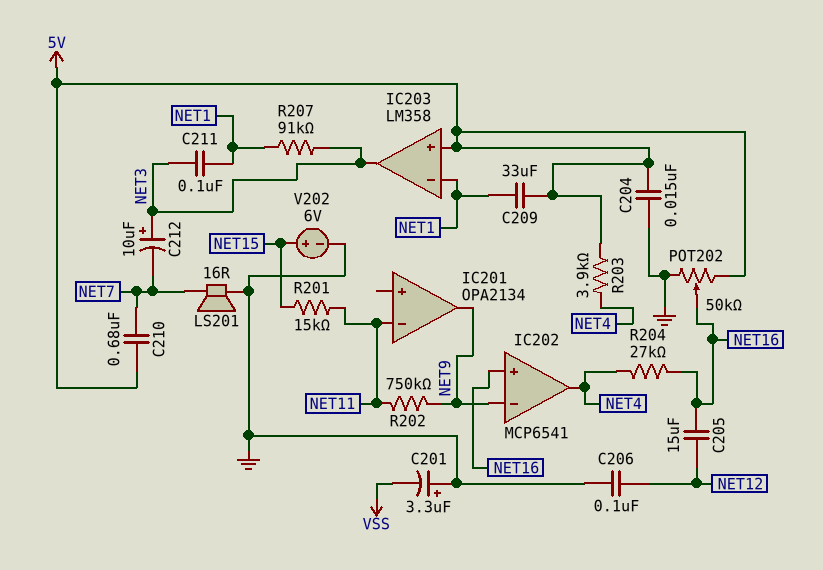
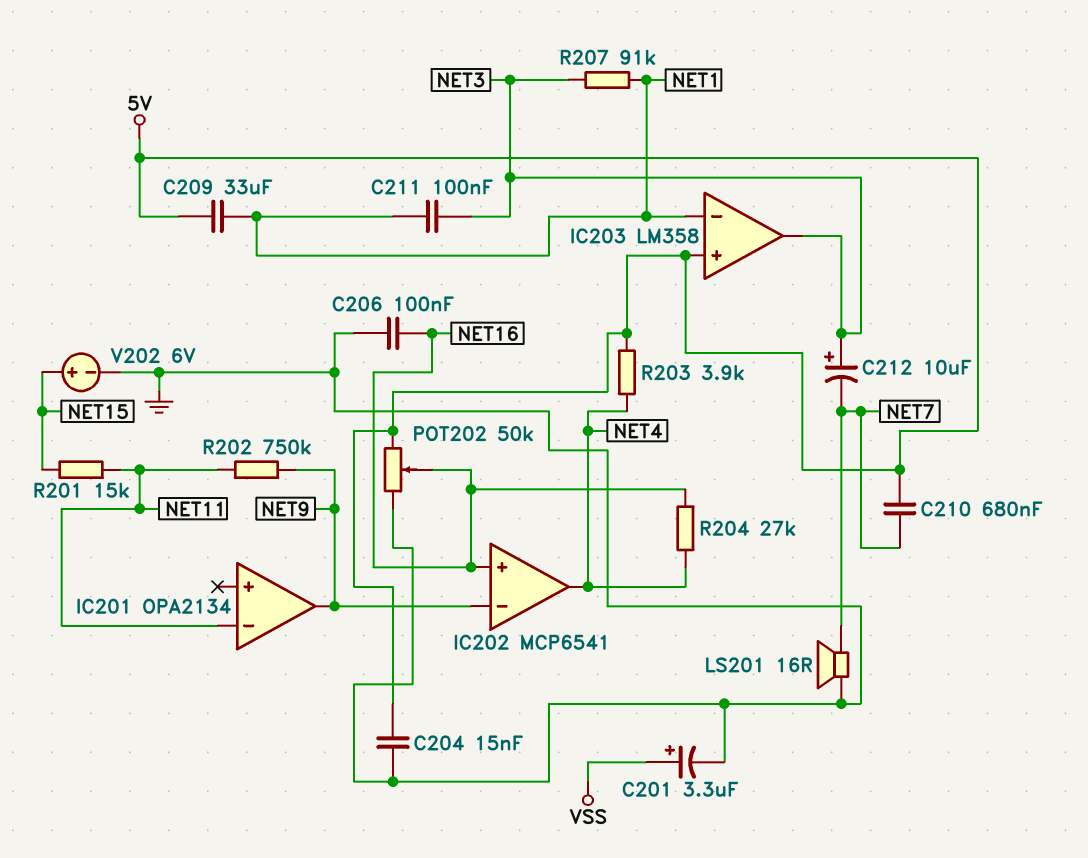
C201: 3.3uF (plus GND, minus VSS) -> 3.3uF (plus VSS, minus GND)
C205: 15uF (NET12, NET16) -> none
C206: 100nF (GND, NET12) -> 100nF (GND, NET16)

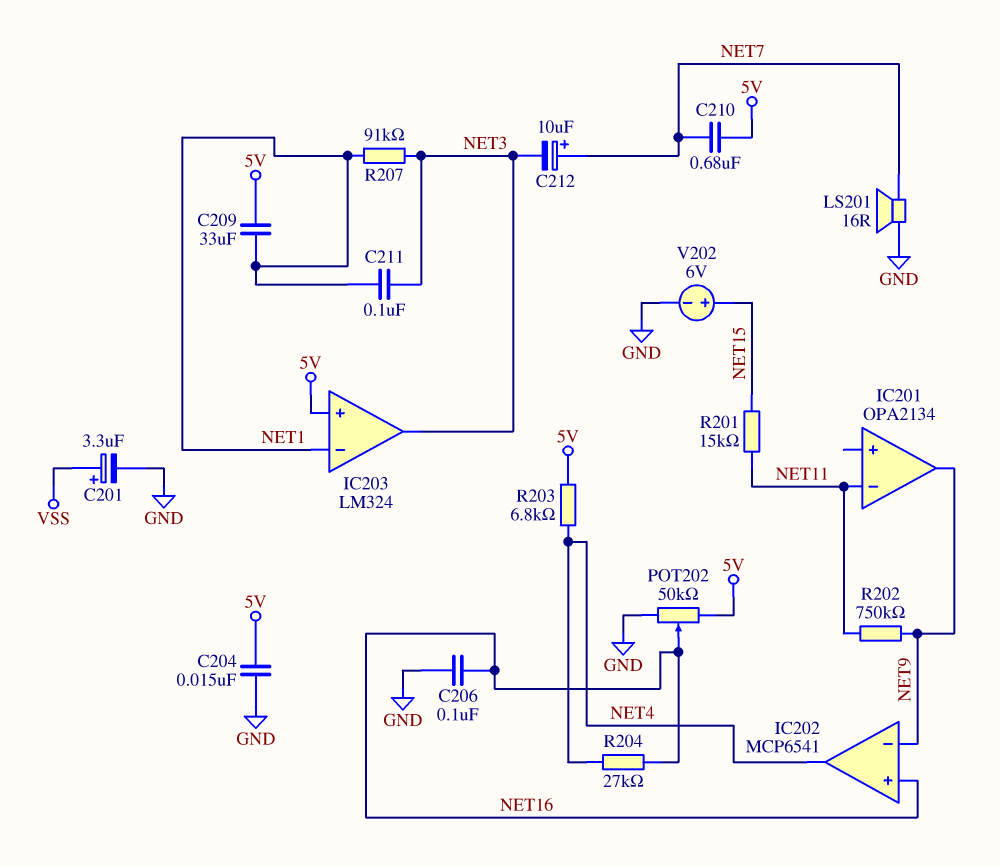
C212: 10uF (plus NET3, minus NET7) -> 10uF (plus NET7, minus NET3)
IC203: LM358 -> LM324
R203: 3.9k (5V, NET4) -> 6.8k (5V, NET4)

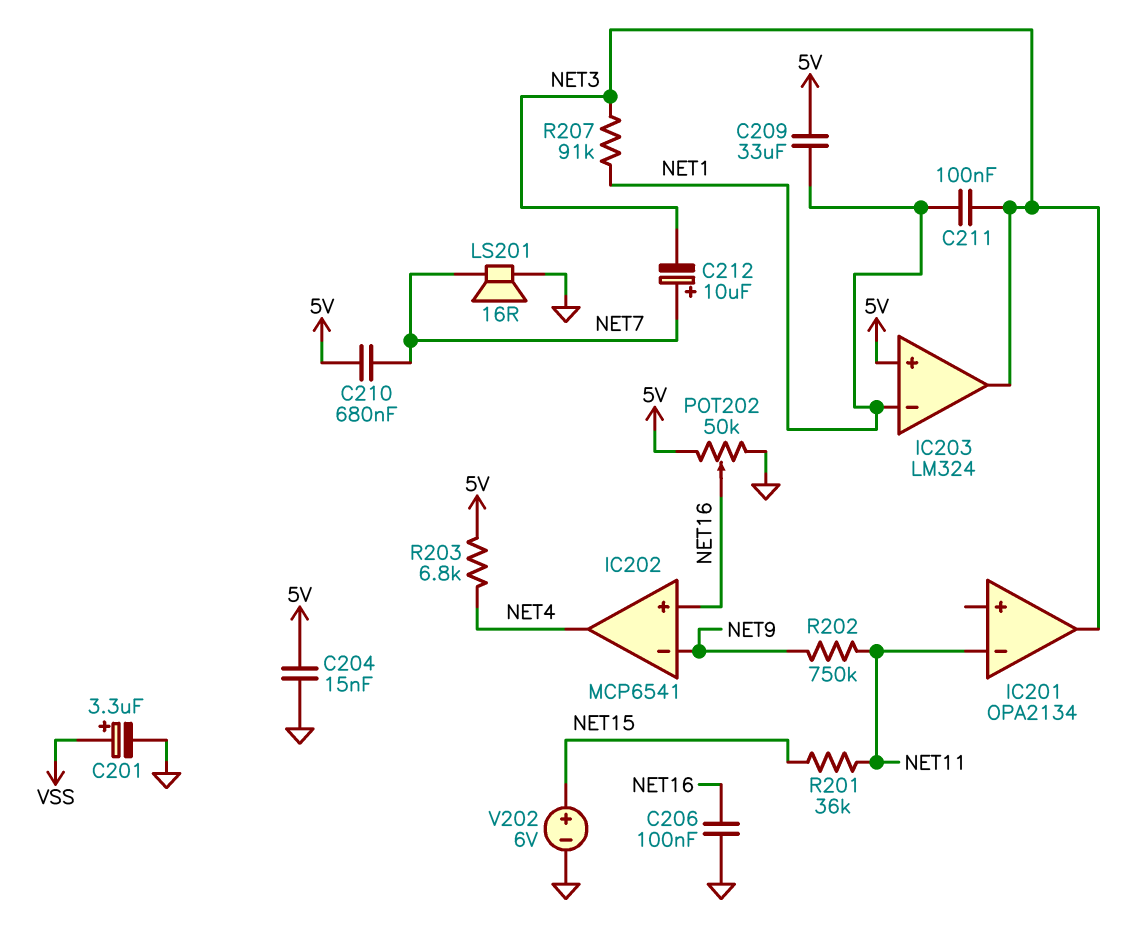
IC201 pin out: NET9 -> NET3
R201: 15k (NET11, NET15) -> 36k (NET11, NET15)
R204: 27k (NET4, NET16) -> none

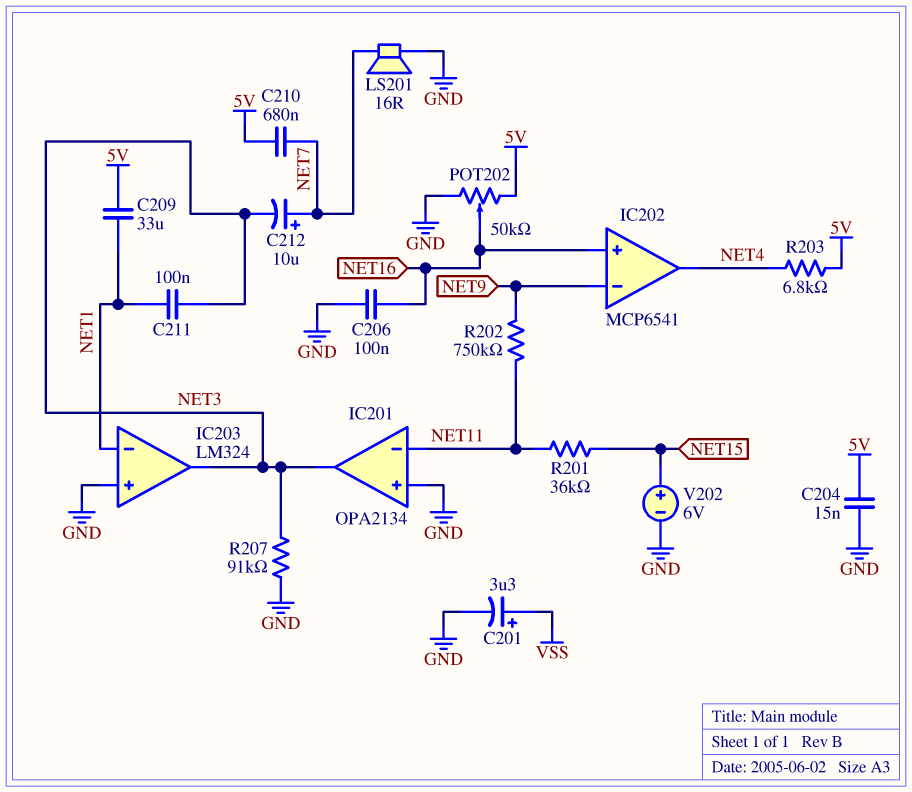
IC201 pin in+: none -> GND
IC203 pin in+: 5V -> GND
R207: 91k (NET1, NET3) -> 91k (GND, NET3)

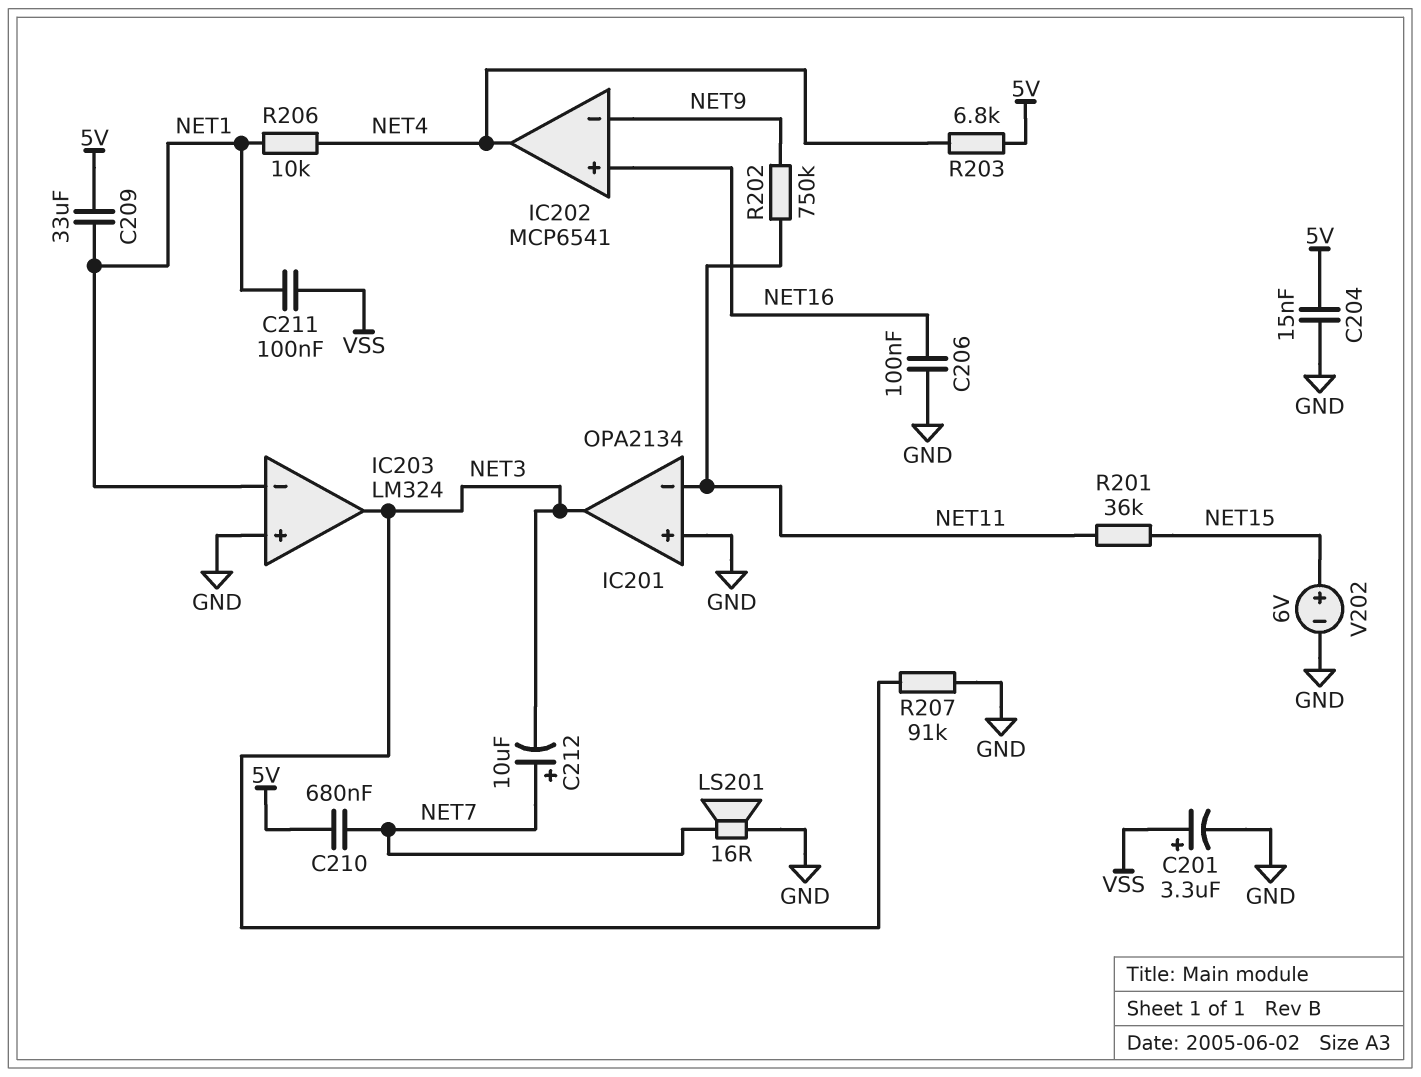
C211: 100nF (NET1, NET3) -> 100nF (NET1, VSS)
POT202: 50k (5V, GND, wiper NET16) -> none
R206: none -> 10k (NET1, NET4)

